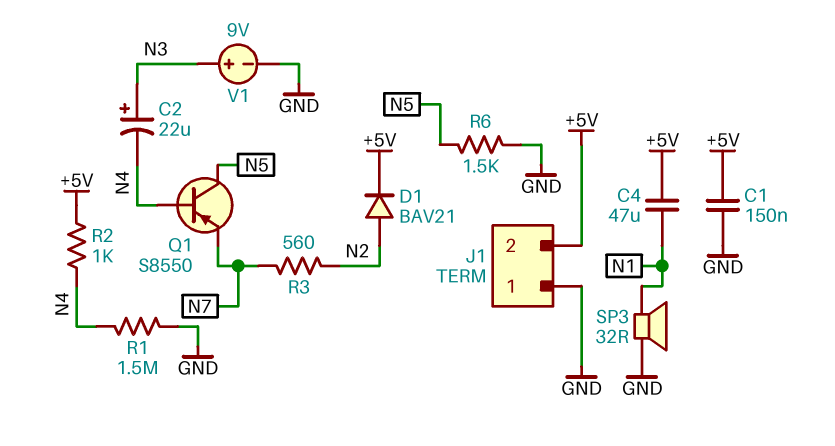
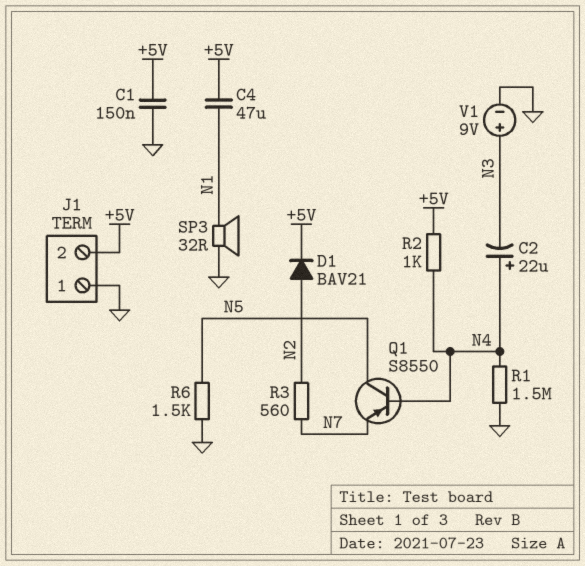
C2: 22uF (plus N3, minus N4) -> 22uF (plus N4, minus N3)

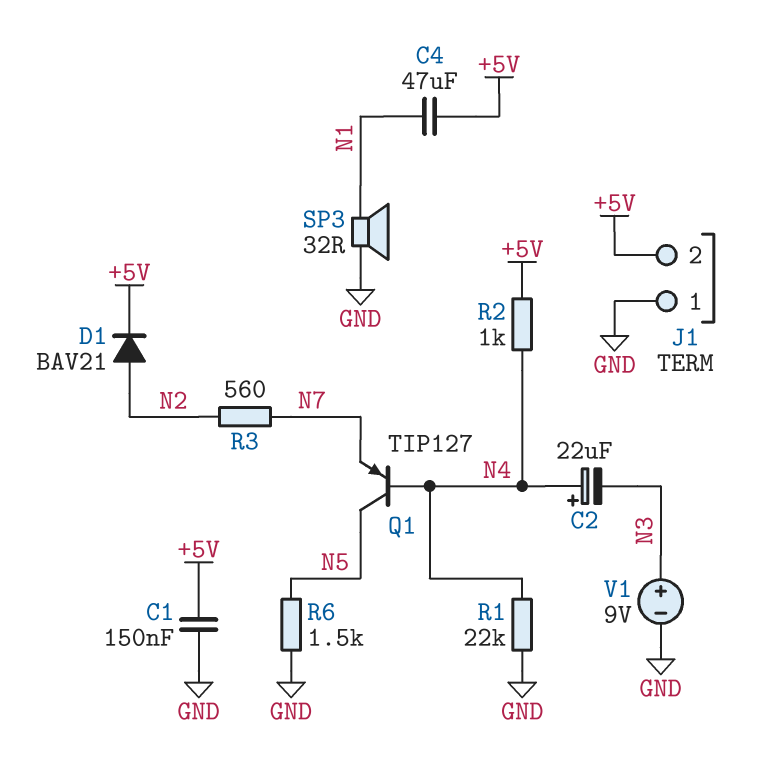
Q1: PNP S8550 (B N4, C N5, E N7) -> PNP TIP127 (B N4, C N5, E N7)
R1: 1.5M (GND, N4) -> 22k (GND, N4)

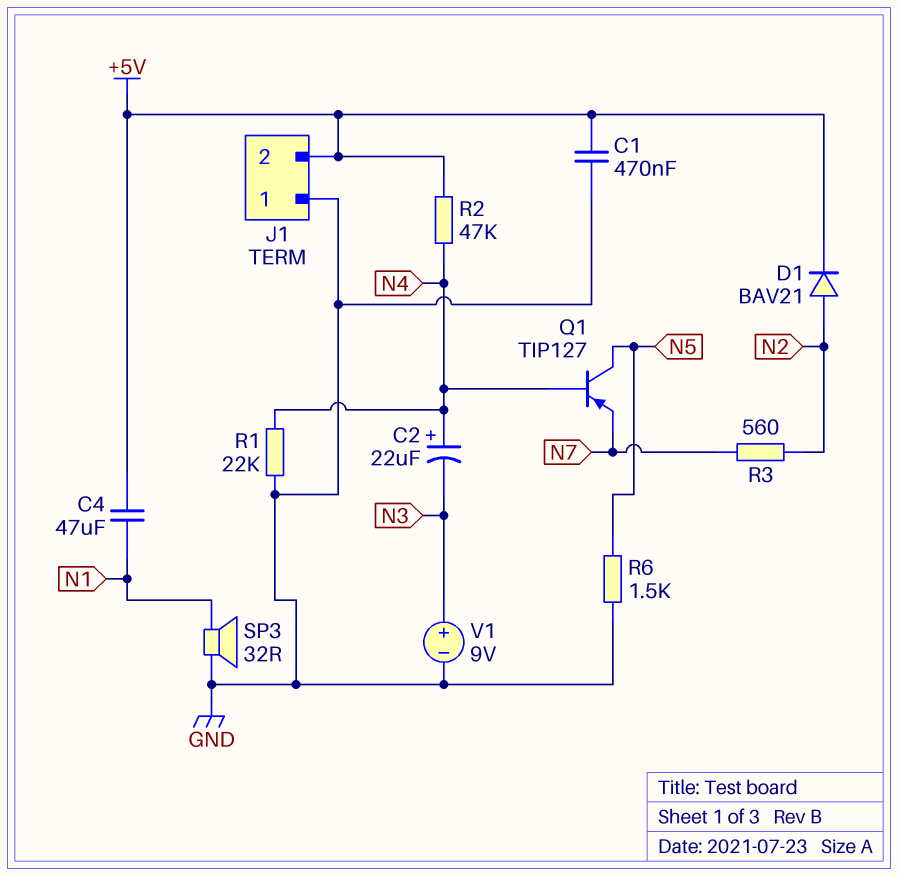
C1: 150nF (+5V, GND) -> 470nF (+5V, GND)
R2: 1k (+5V, N4) -> 47k (+5V, N4)

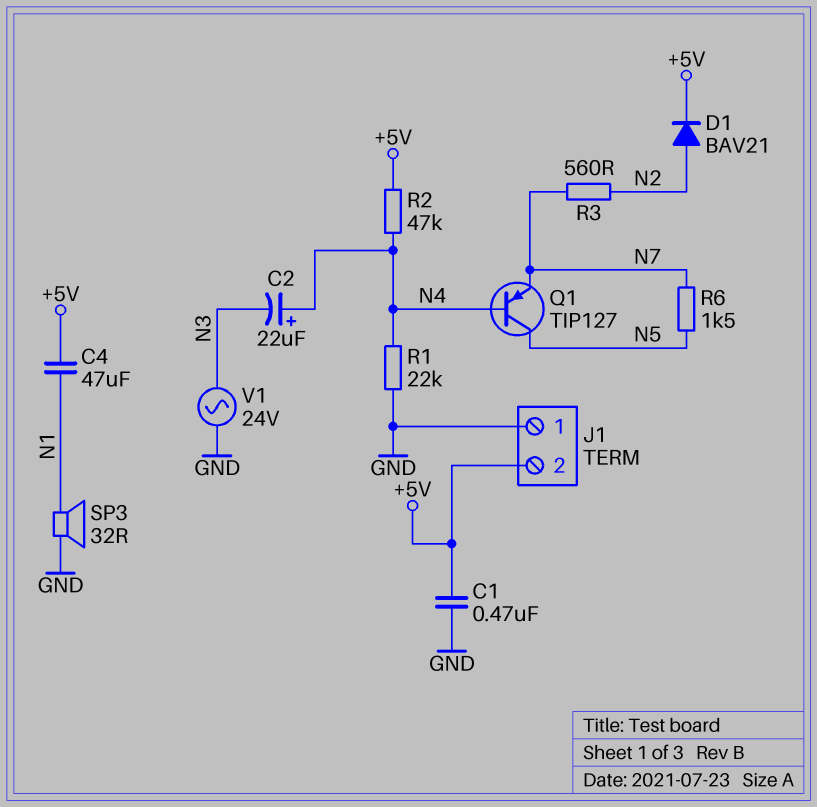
R6: 1.5k (GND, N5) -> 1.5k (N5, N7)
V1: 9V (plus N3, minus GND) -> AC 24V (GND, N3)

